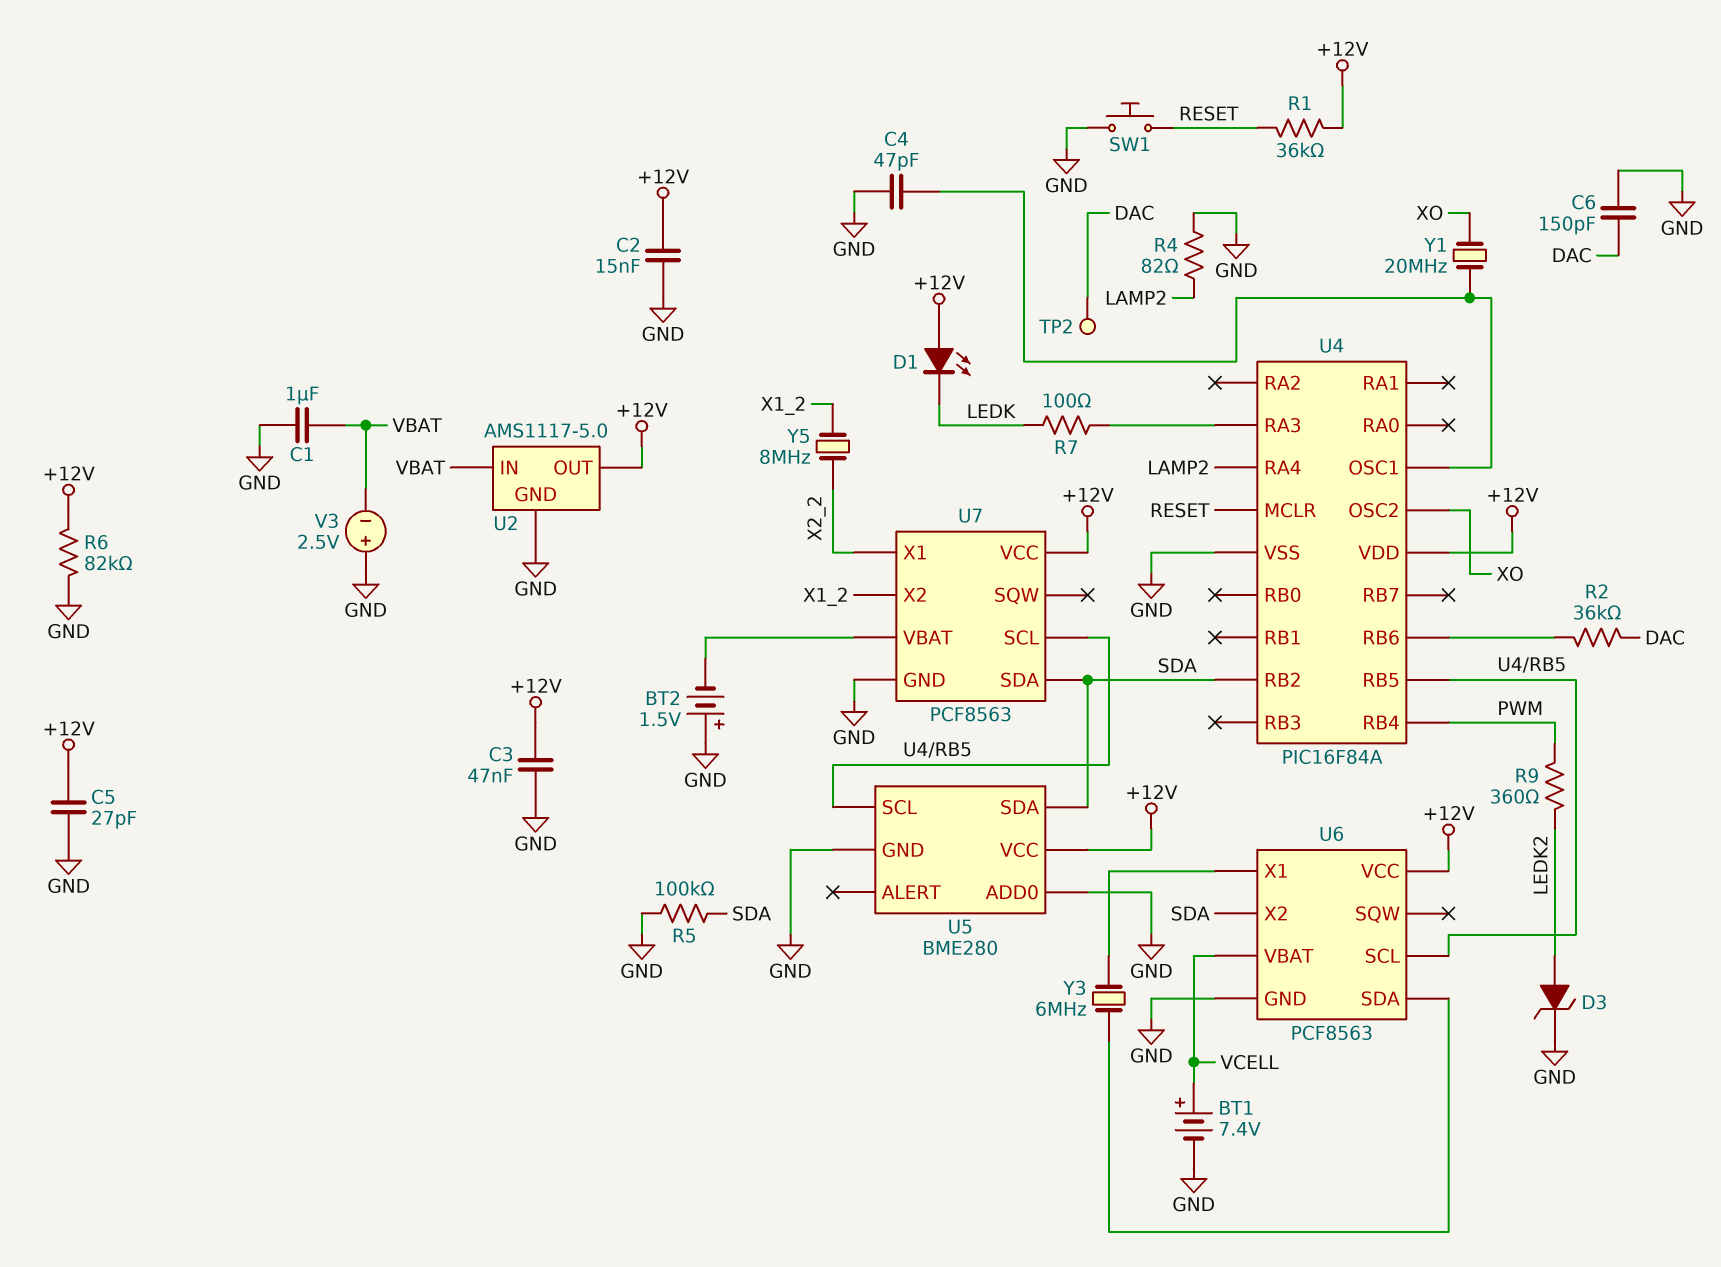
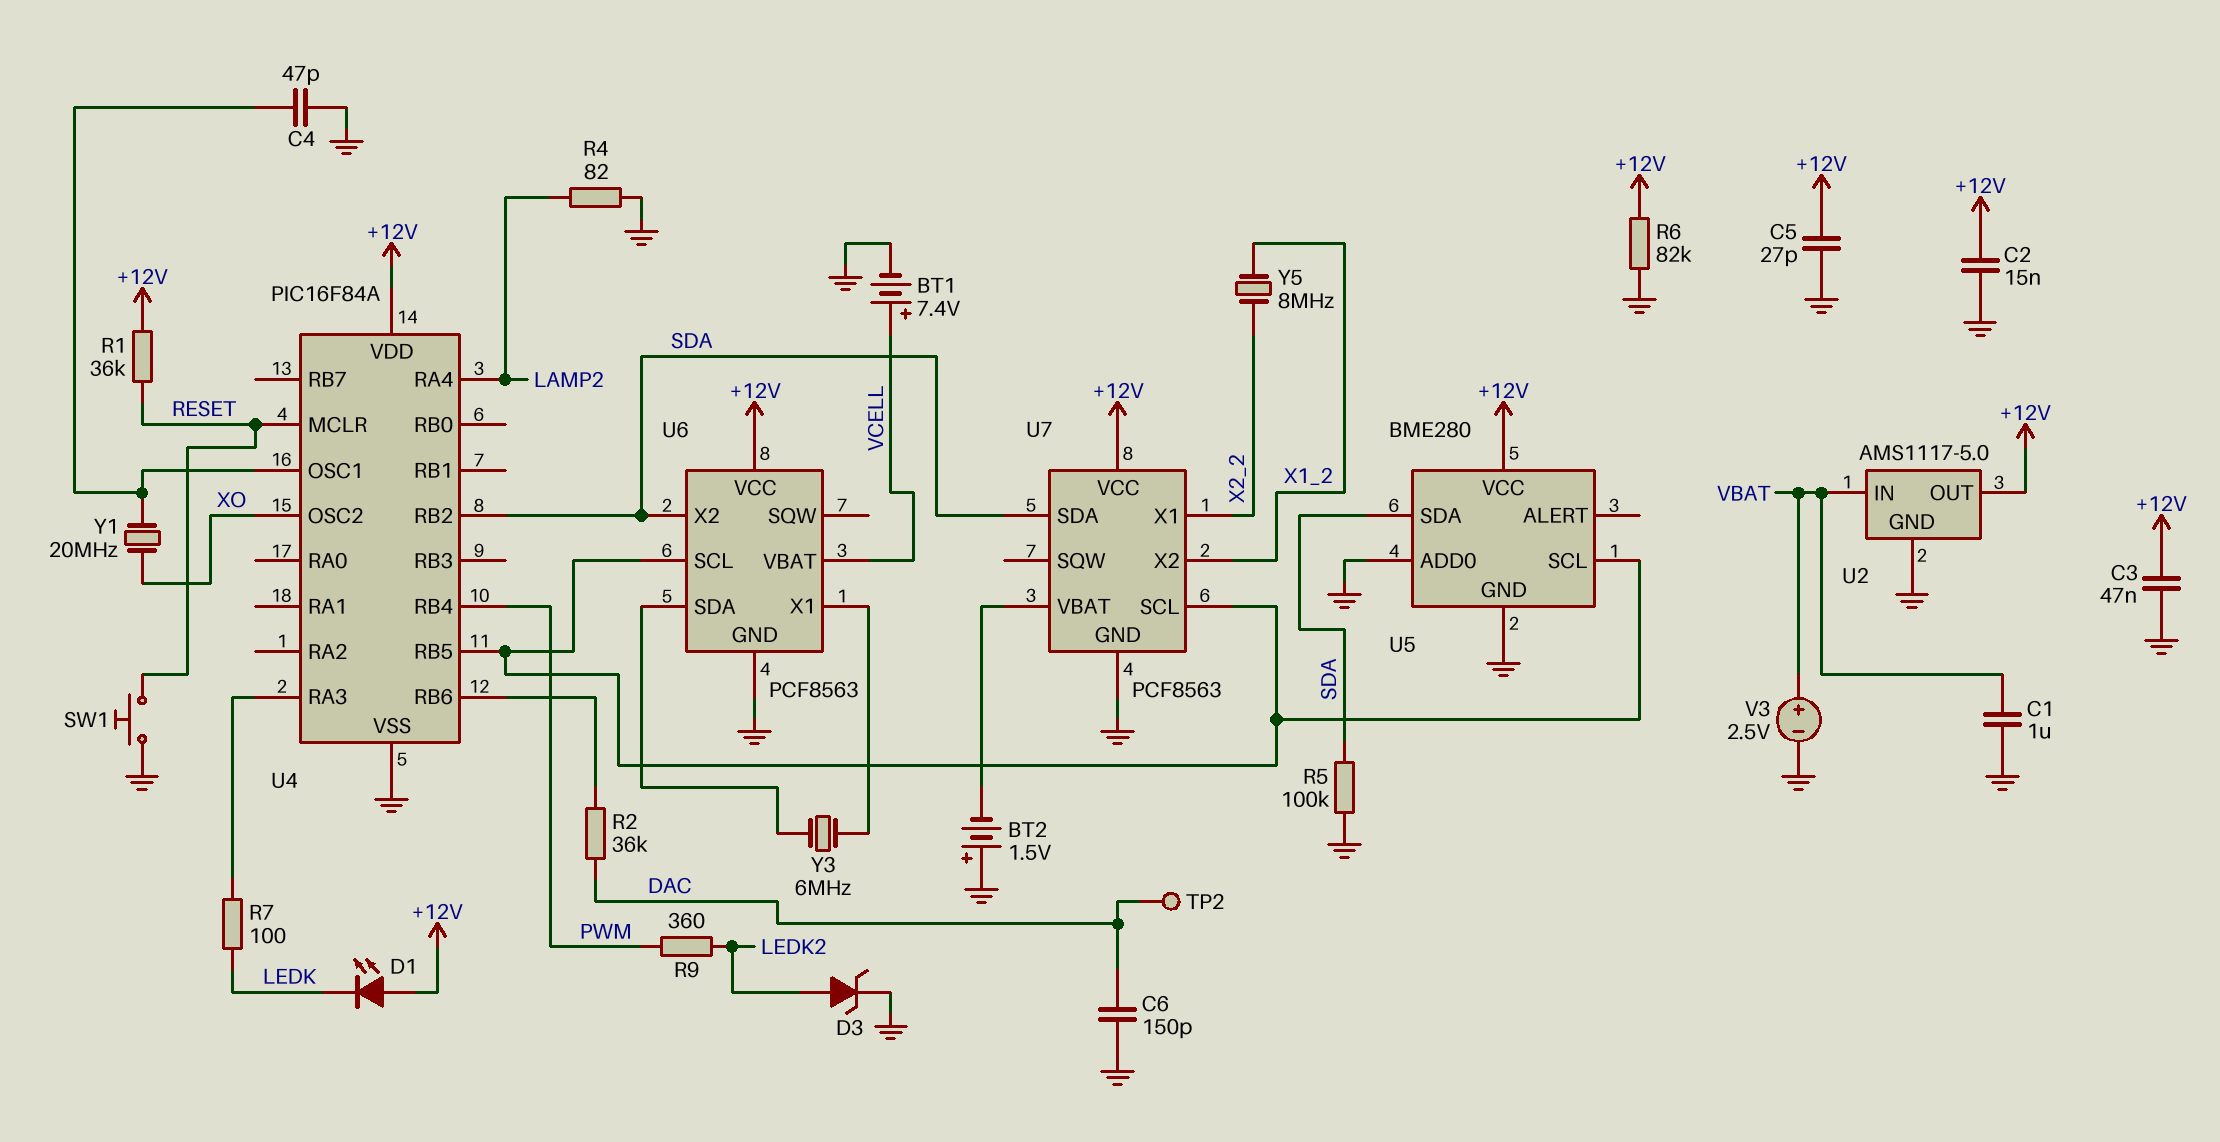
V3: 2.5V (plus GND, minus VBAT) -> 2.5V (plus VBAT, minus GND)

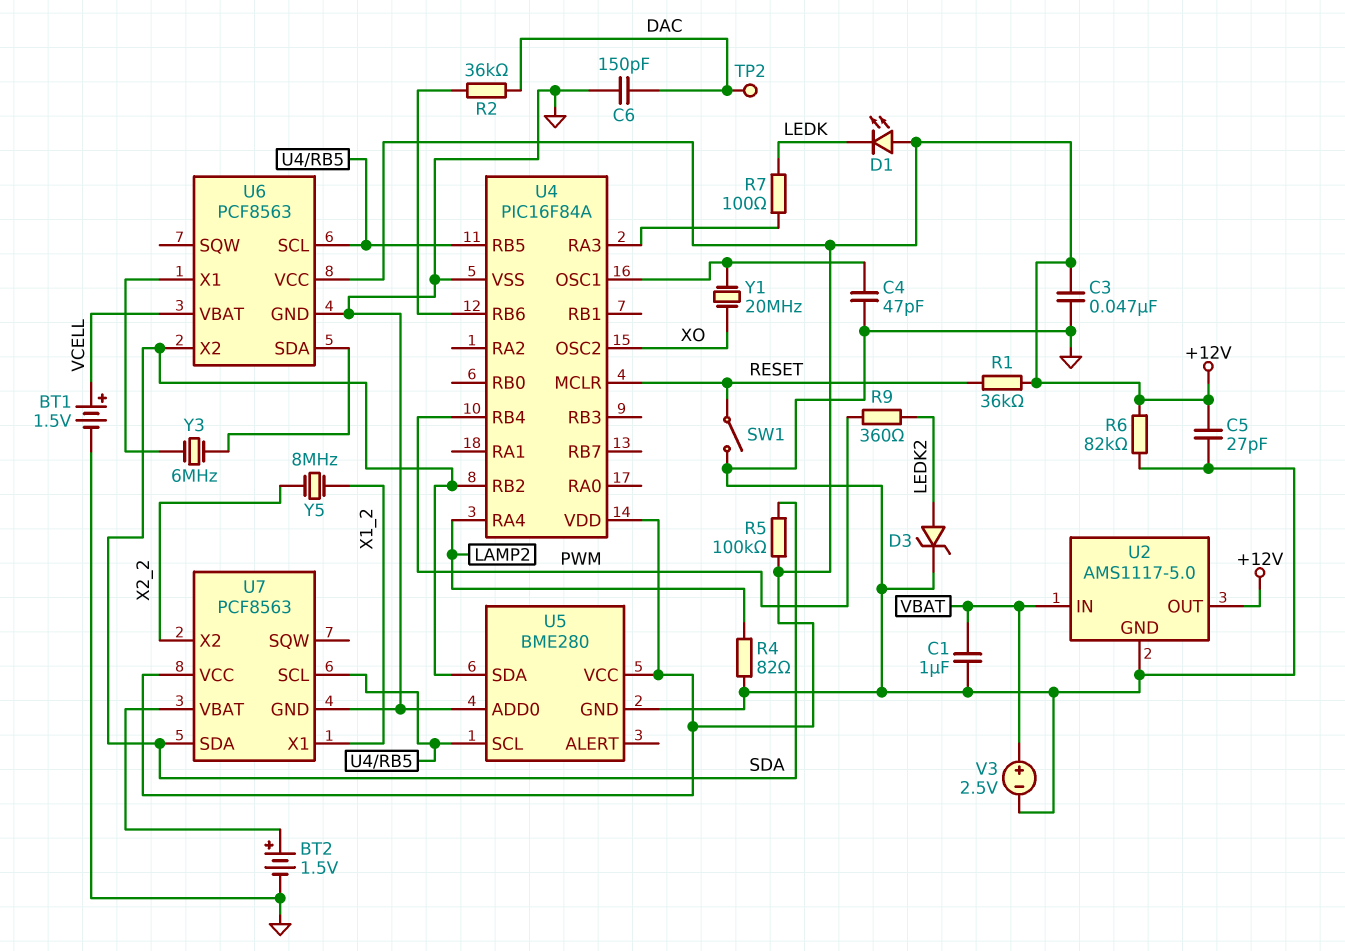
BT1: 7.4V (plus VCELL, minus GND) -> 1.5V (plus VCELL, minus GND)
BT2: 1.5V (plus GND, minus U7/VBAT) -> 1.5V (plus U7/VBAT, minus GND)
C2: 15nF (+12V, GND) -> none
R5: 100k (GND, SDA) -> 100k (+12V, SDA)
SW1: button (GND, RESET) -> switch (GND, RESET)
U7 pin X1: X2_2 -> X1_2
U7 pin X2: X1_2 -> X2_2

